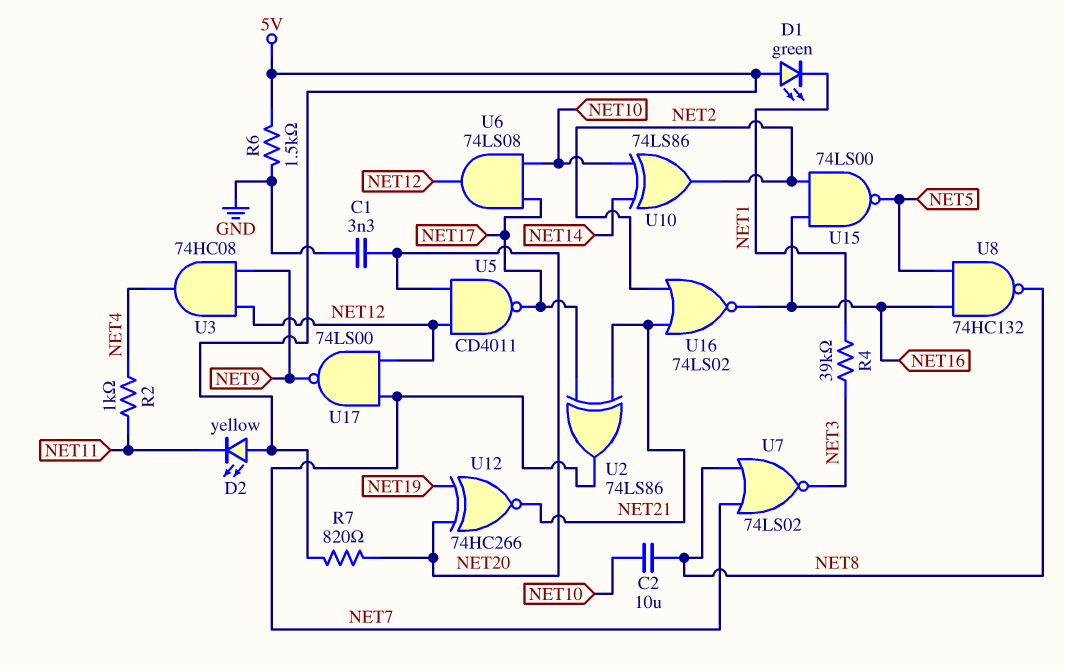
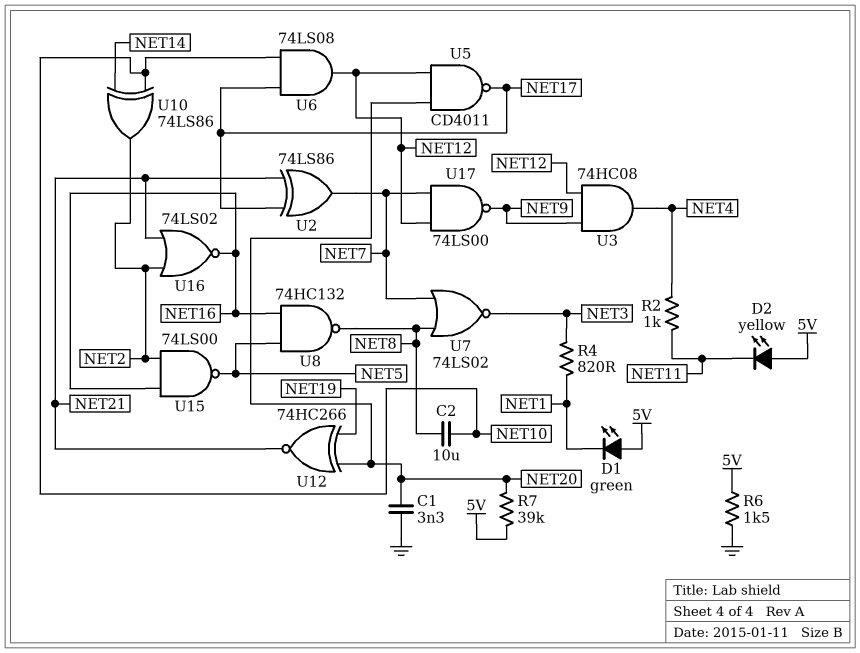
R4: 39k (NET1, NET3) -> 820 (NET1, NET3)
R7: 820 (5V, NET20) -> 39k (5V, NET20)

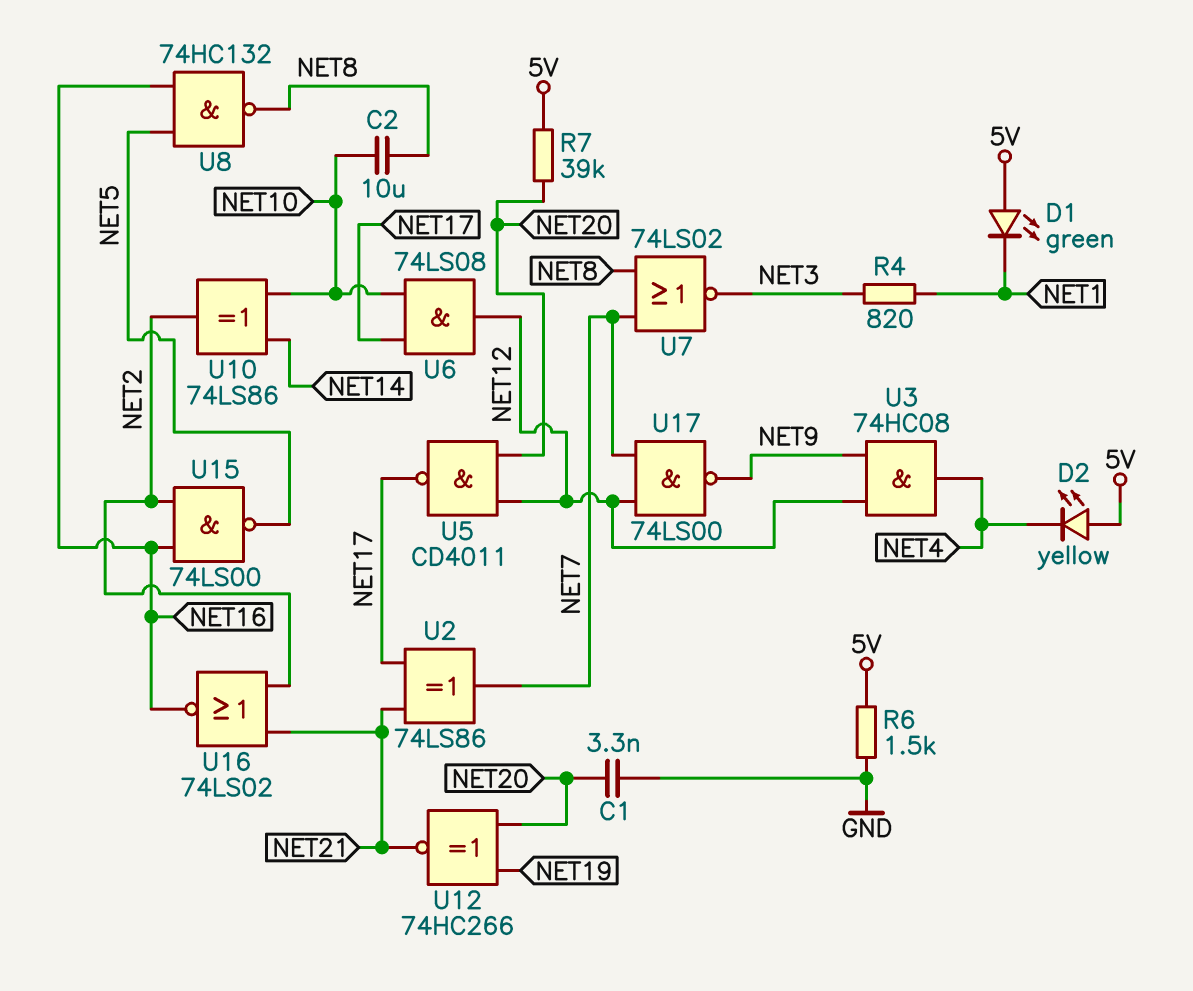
D2: LED yellow (A 5V, K NET11) -> LED yellow (A 5V, K NET4)
R2: 1k (NET4, NET11) -> none

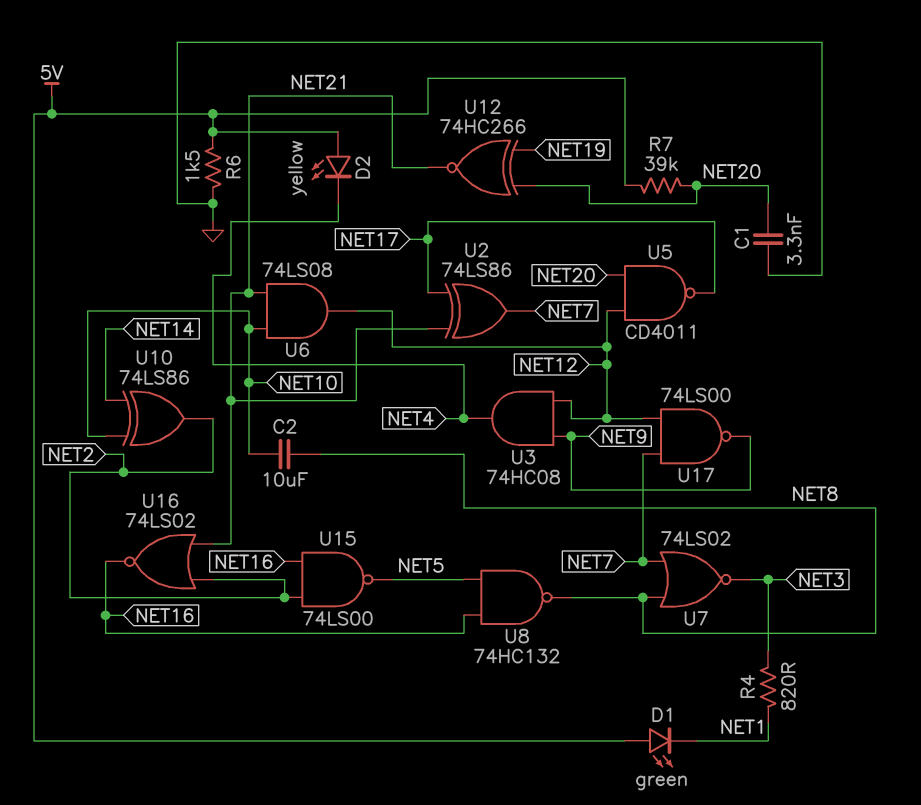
U6: AND 74LS08 (in NET10, in NET17, out NET12) -> AND 74LS08 (in NET10, in NET21, out NET12)

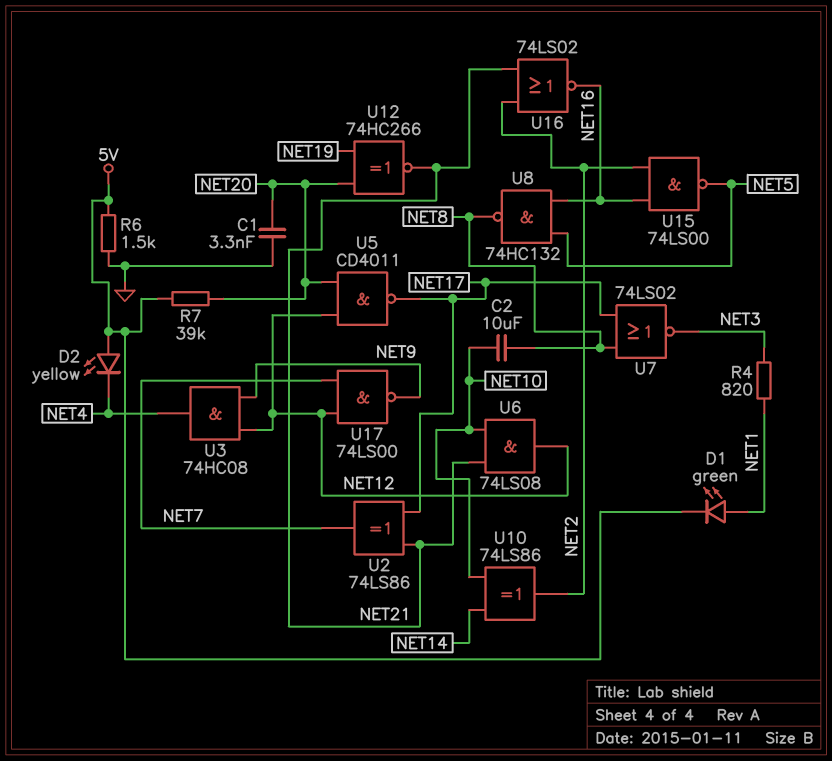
D1: LED green (A 5V, K NET1) -> LED green (A NET1, K 5V)
U7: NOR 74LS02 (in NET7, in NET8, out NET3) -> NOR 74LS02 (in NET8, in NET17, out NET3)

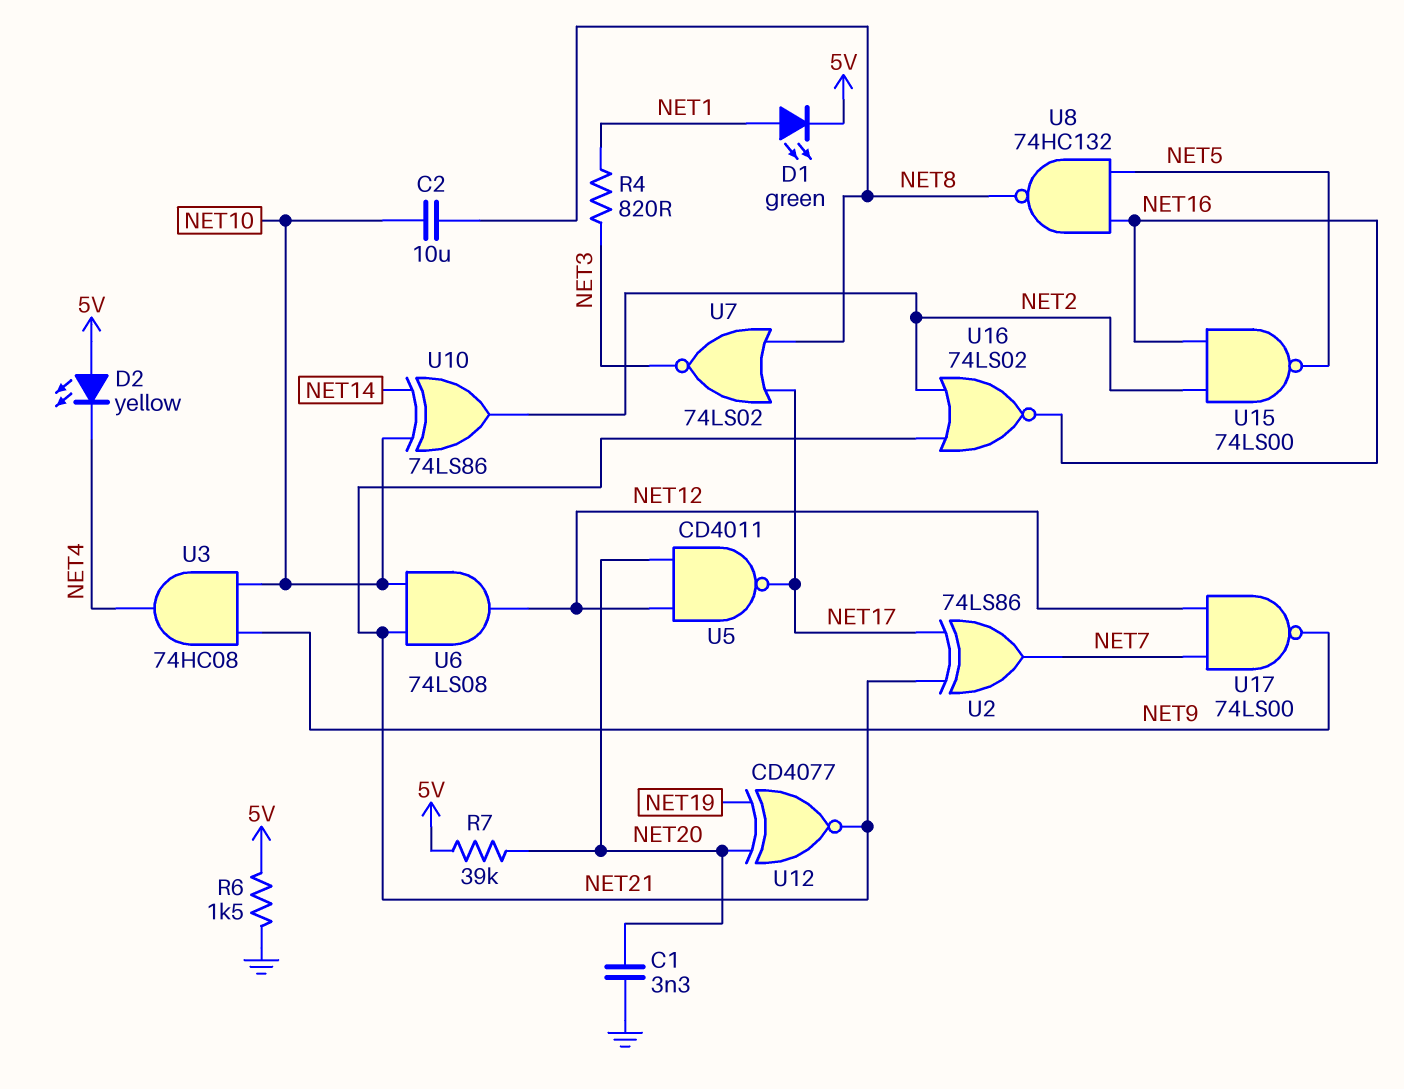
U3: AND 74HC08 (in NET9, in NET12, out NET4) -> AND 74HC08 (in NET9, in NET10, out NET4)
U12: XNOR 74HC266 (in NET19, in NET20, out NET21) -> XNOR CD4077 (in NET19, in NET20, out NET21)

